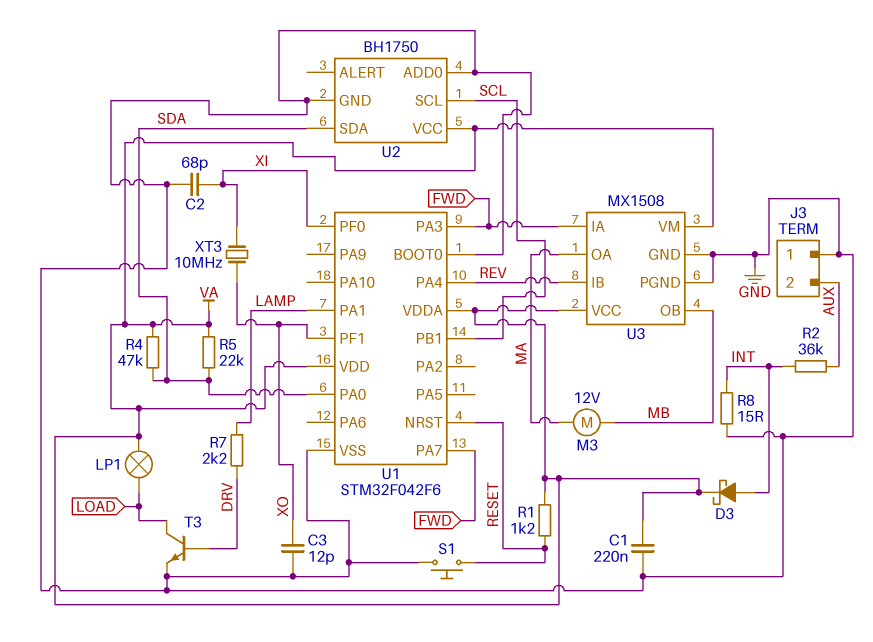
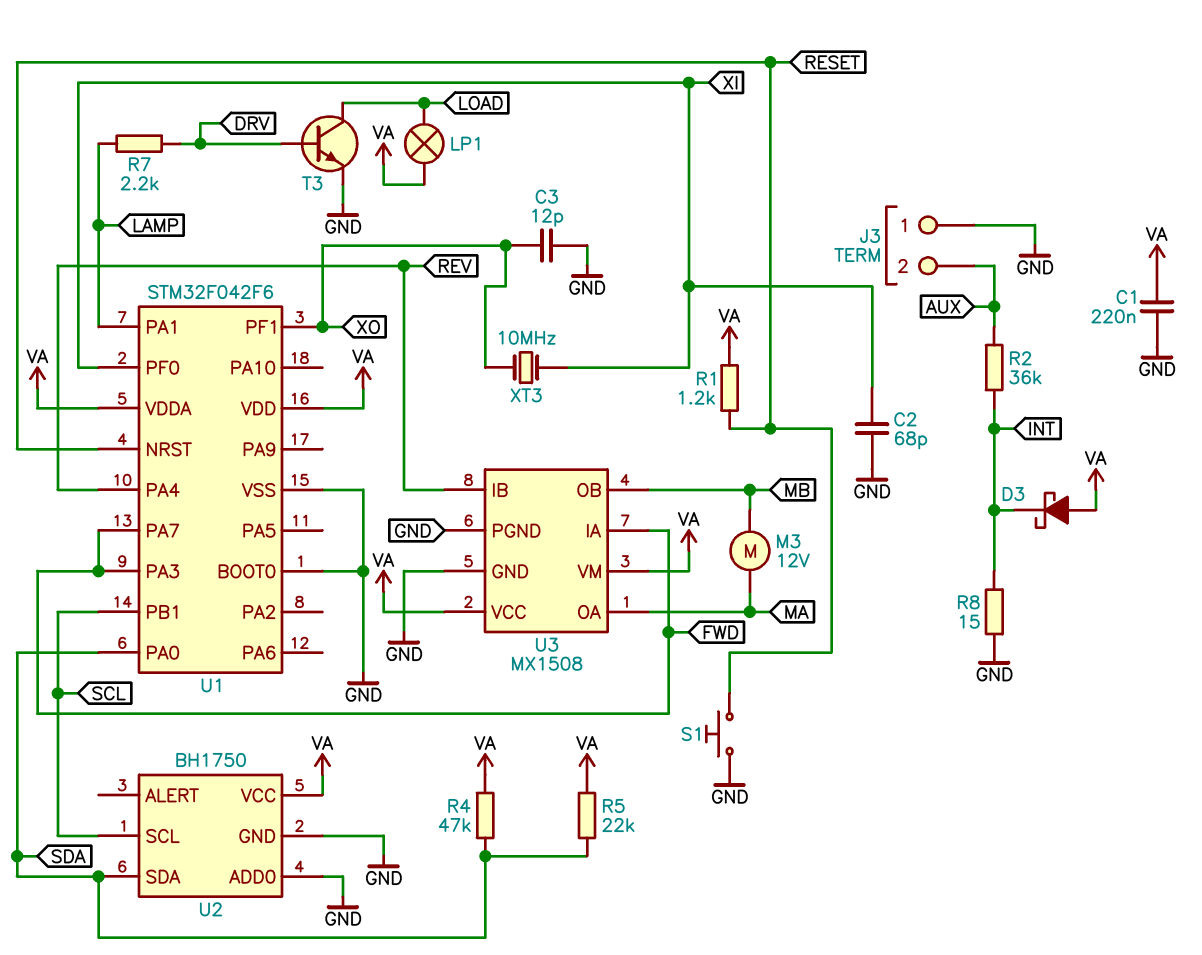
D3: schottky (A INT, K VA) -> schottky (A VA, K INT)

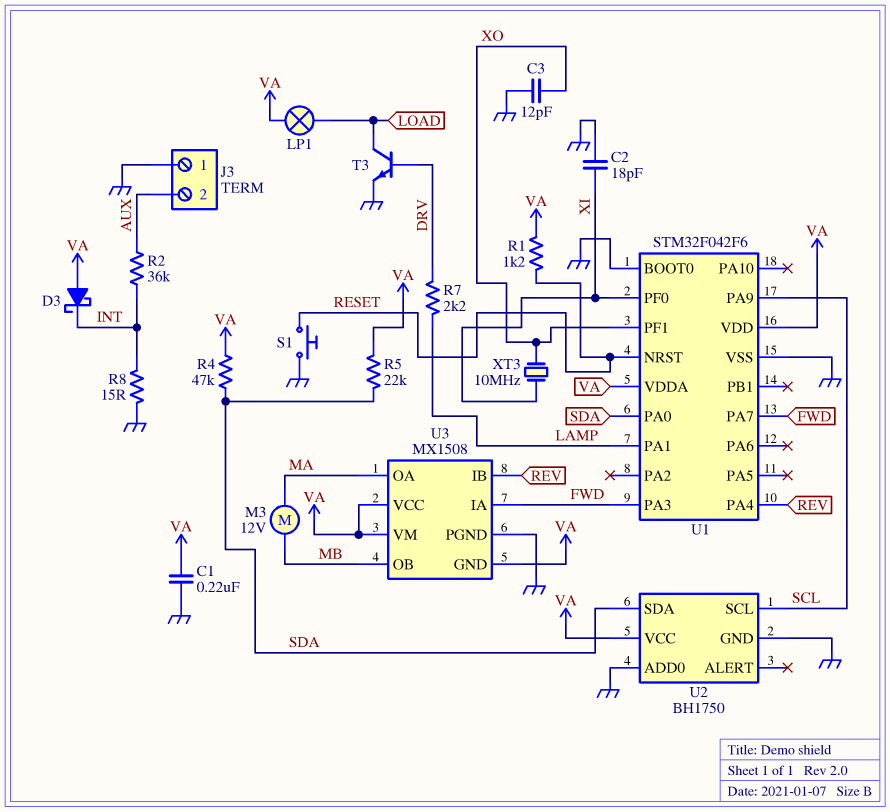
C2: 68pF (GND, XI) -> 18pF (GND, XI)
U1 pin PA9: none -> SCL
U1 pin PB1: SCL -> none
U3 pin GND: GND -> VA

